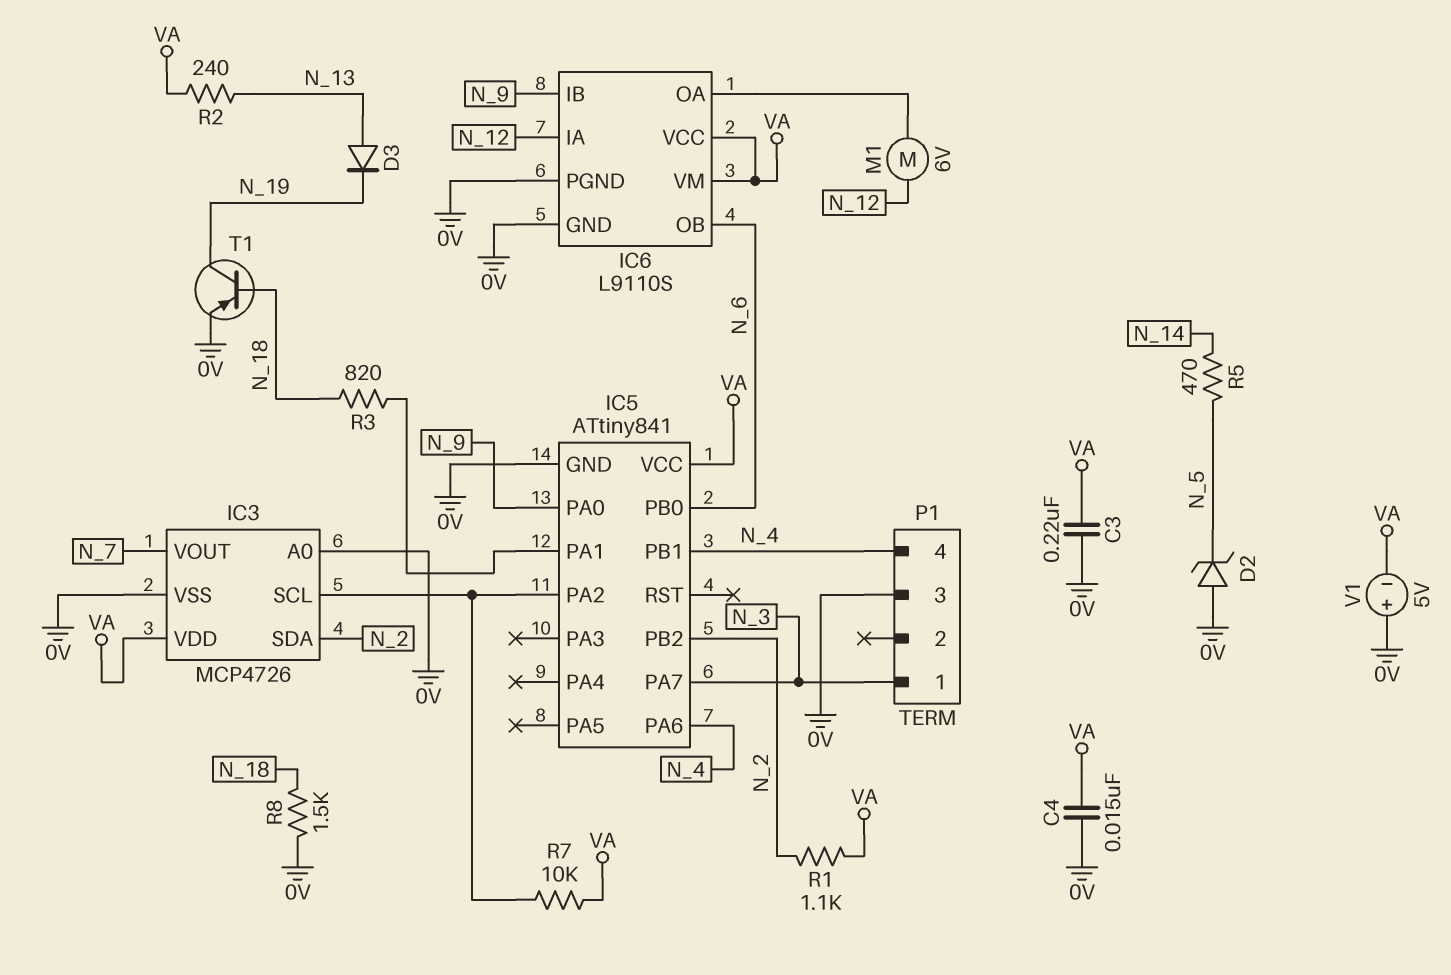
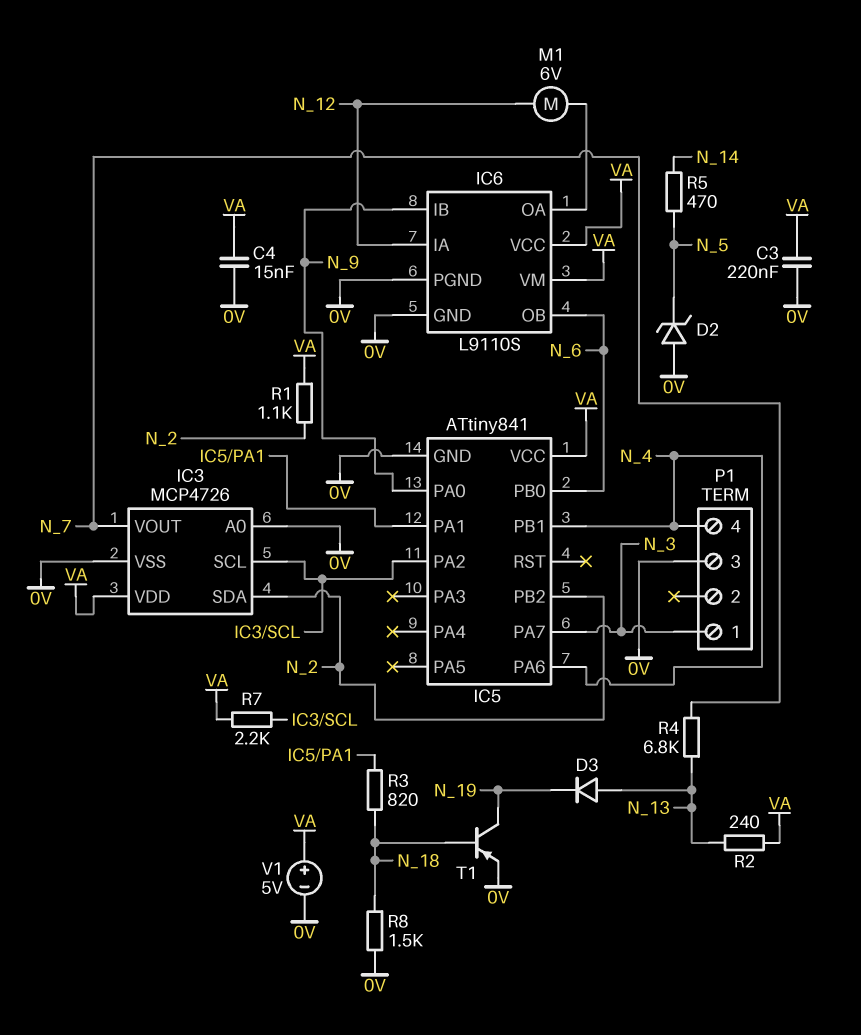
R4: none -> 6.8k (N_7, N_13)
R7: 10k (IC3/SCL, VA) -> 2.2k (IC3/SCL, VA)
V1: 5V (plus 0V, minus VA) -> 5V (plus VA, minus 0V)

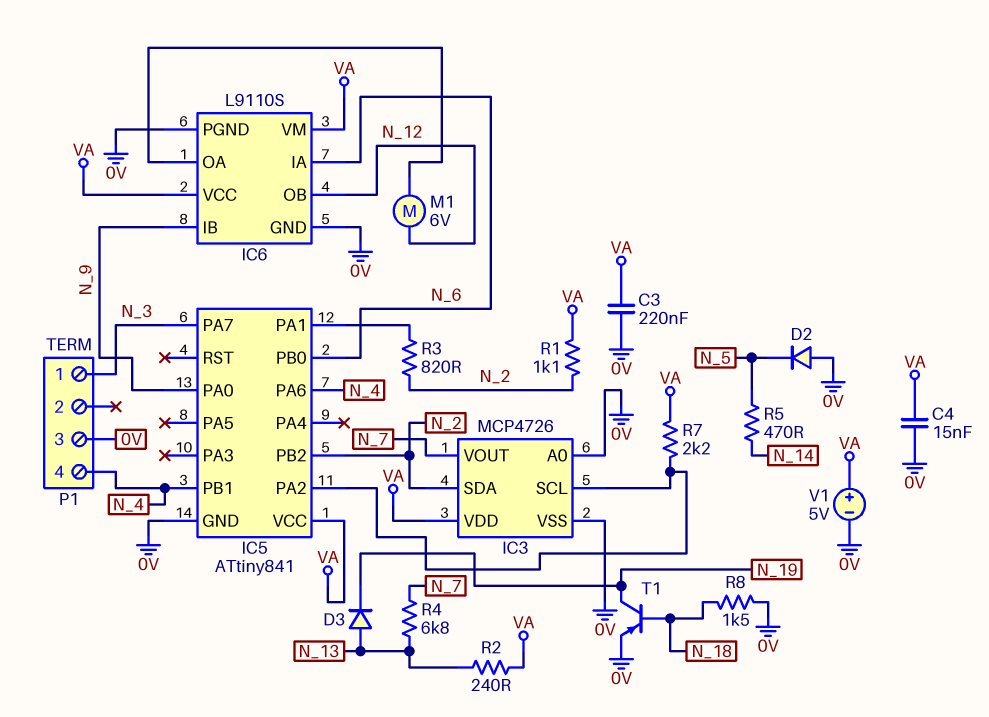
D2: zener (A 0V, K N_5) -> diode (A 0V, K N_5)
IC6 pin IA: N_12 -> N_6
IC6 pin OB: N_6 -> N_12
R3: 820 (IC5/PA1, N_18) -> 820 (IC5/PA1, N_2)

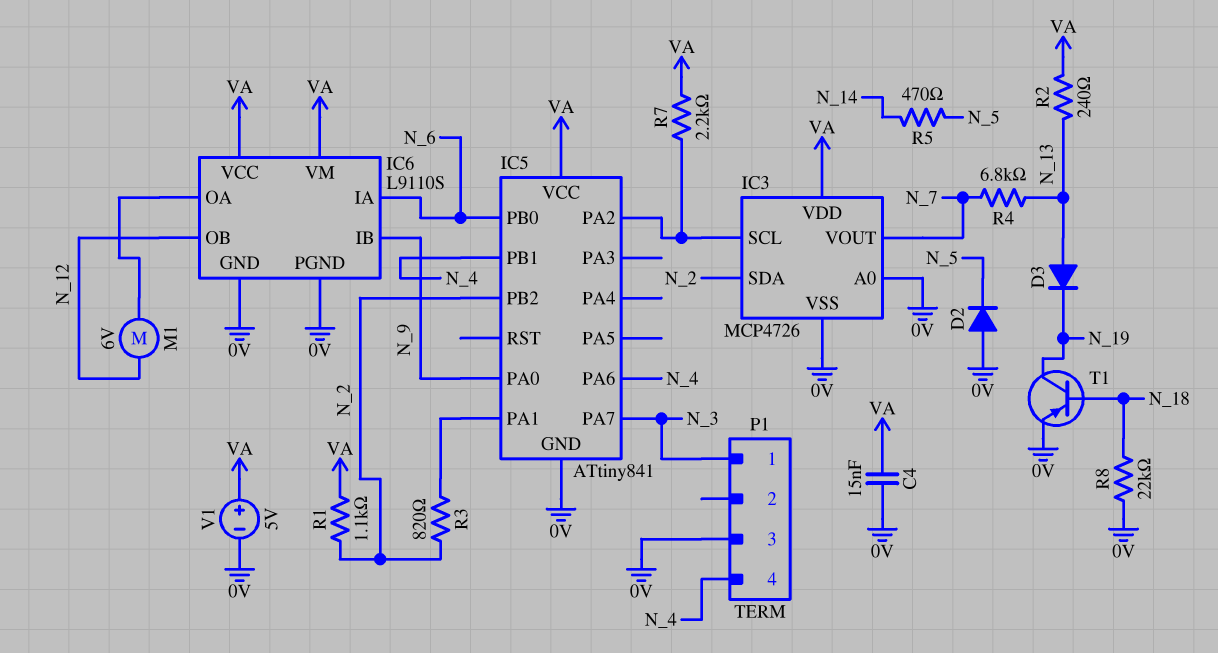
C3: 220nF (0V, VA) -> none
R8: 1.5k (0V, N_18) -> 22k (0V, N_18)

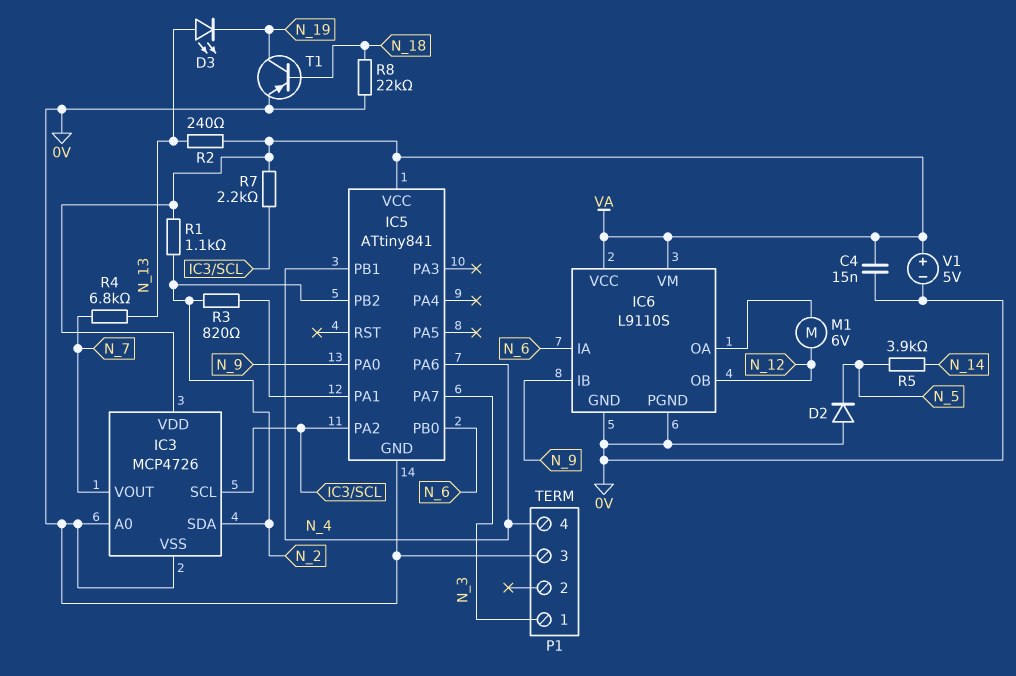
D3: diode (A N_13, K N_19) -> LED (A N_13, K N_19)
R5: 470 (N_5, N_14) -> 3.9k (N_5, N_14)

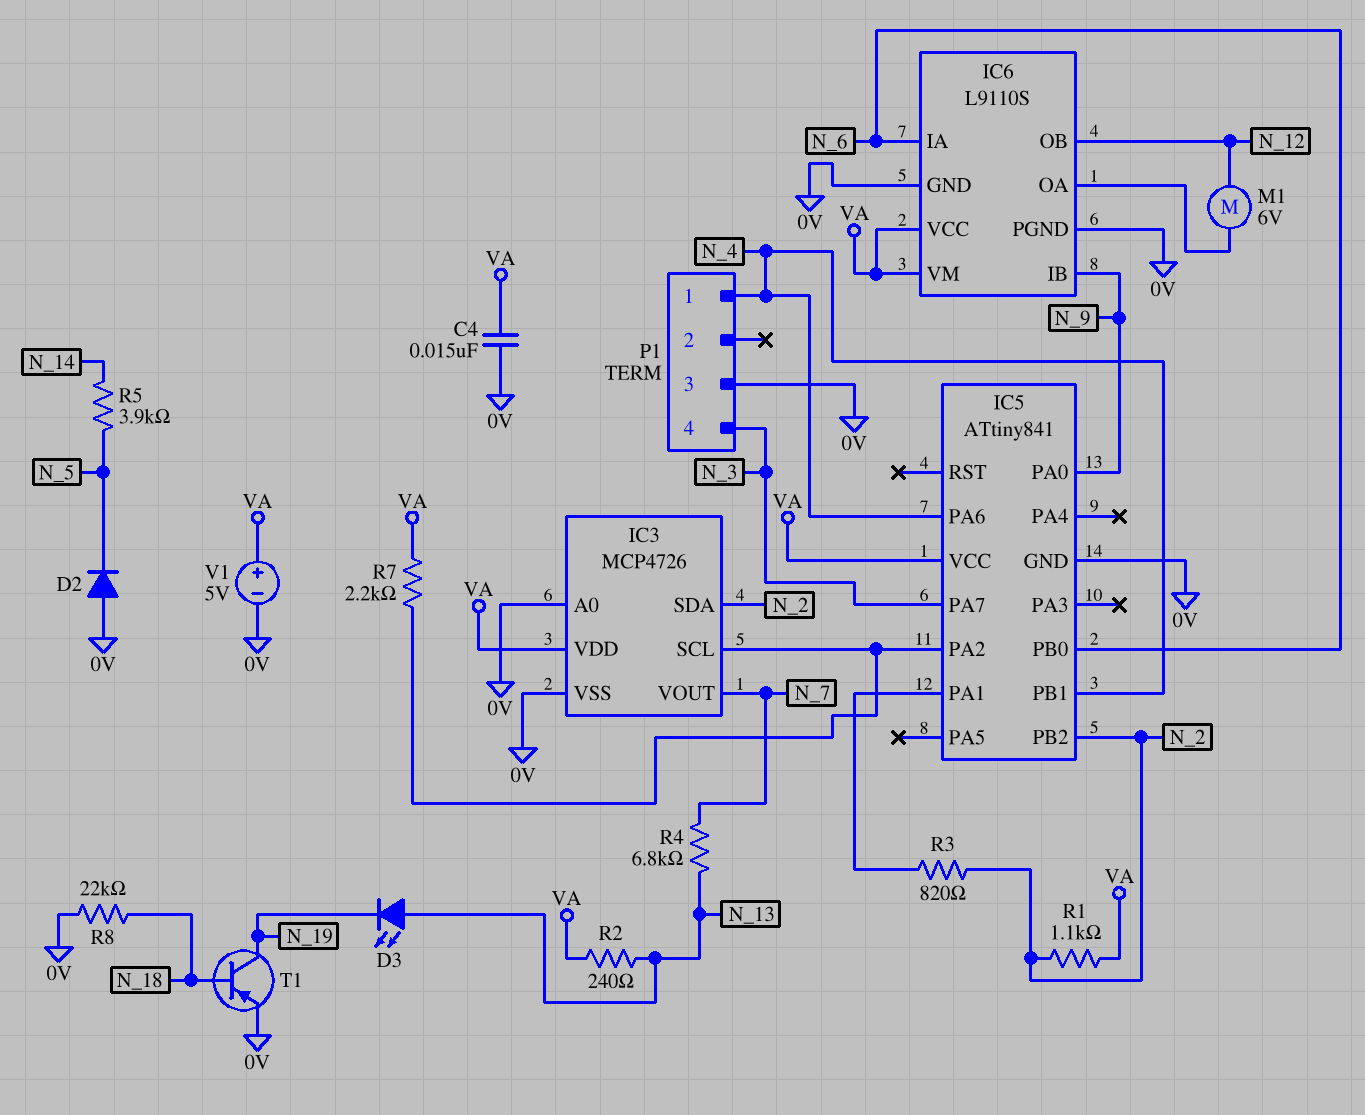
P1 pin 1: N_3 -> N_4
P1 pin 4: N_4 -> N_3

